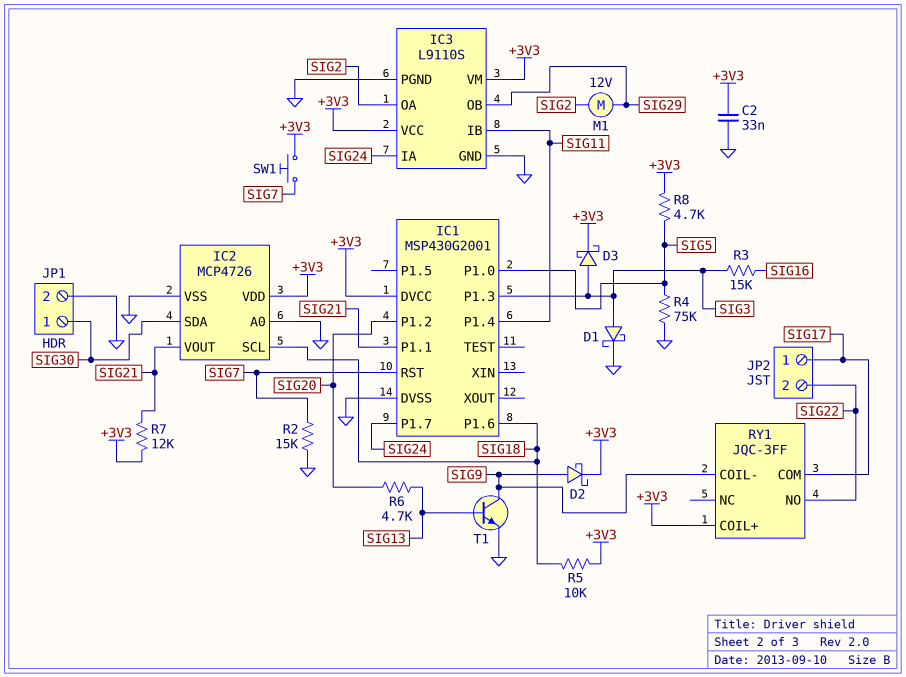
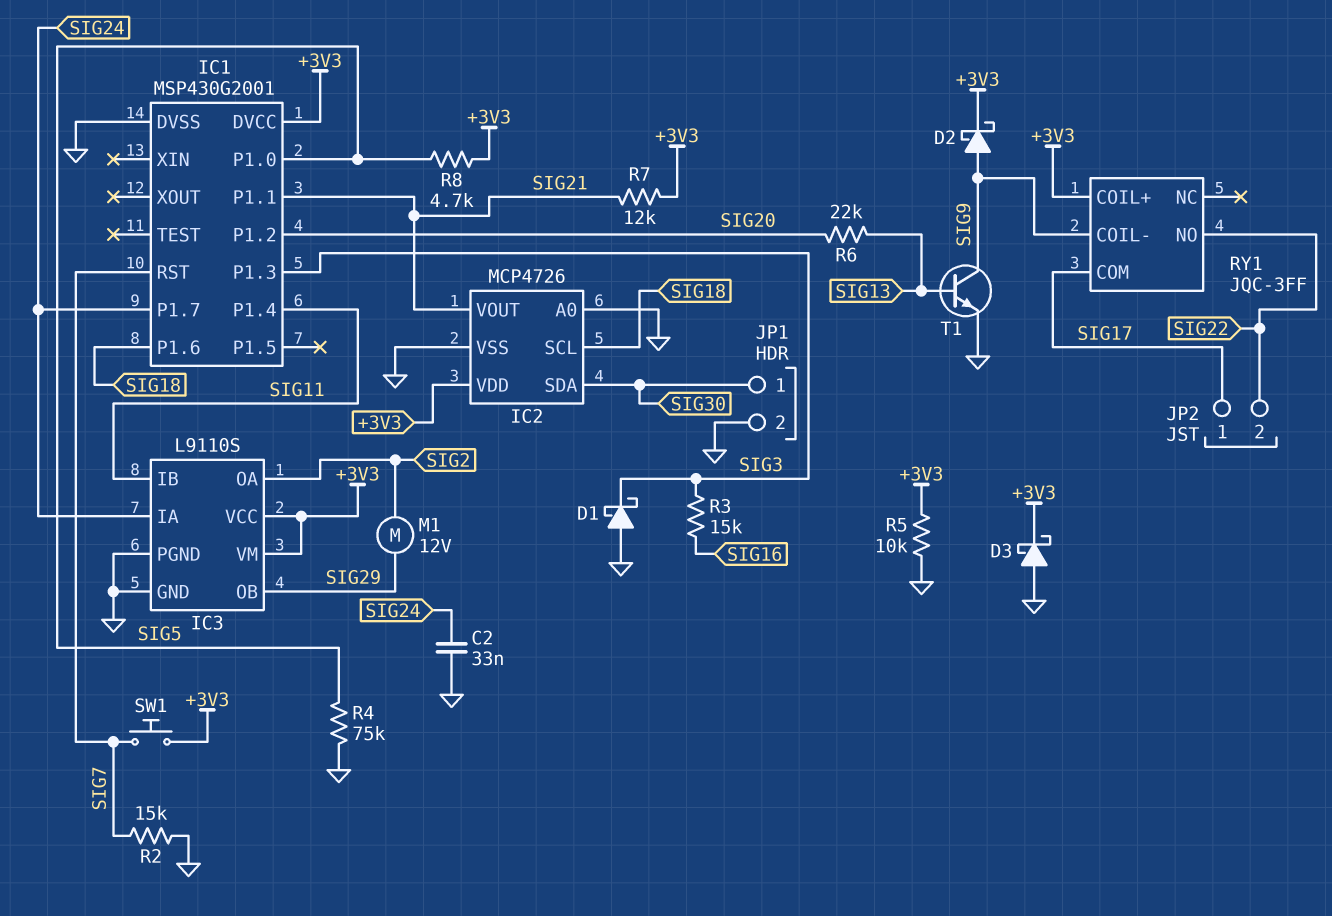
C2: 33nF (+3V3, GND) -> 33nF (GND, SIG24)
D1: schottky (A SIG3, K GND) -> schottky (A GND, K SIG3)
D3: schottky (A SIG3, K +3V3) -> schottky (A GND, K +3V3)
R5: 10k (+3V3, SIG18) -> 10k (+3V3, GND)
R6: 4.7k (SIG13, SIG20) -> 22k (SIG13, SIG20)

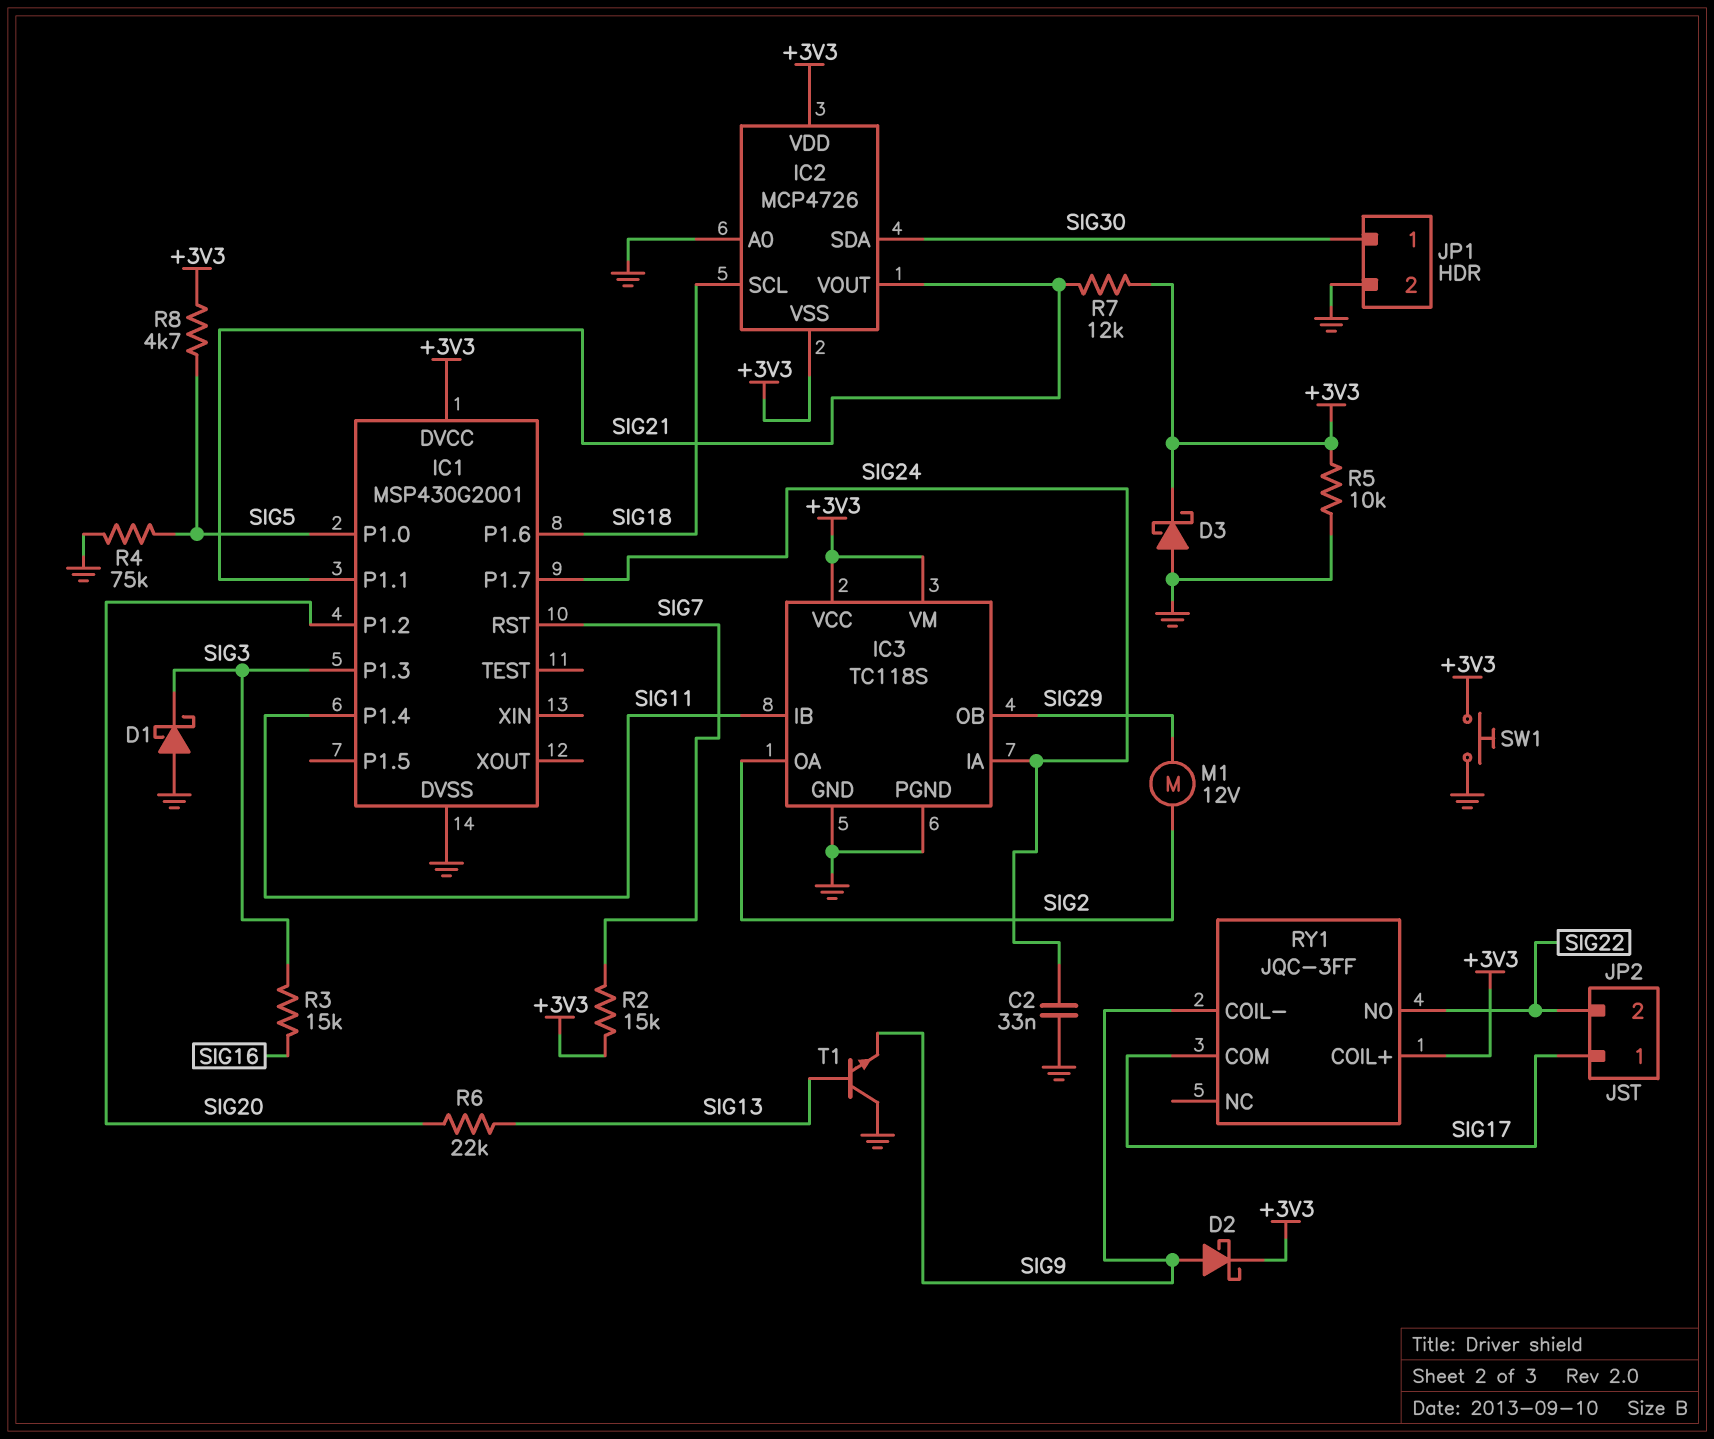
IC2 pin VSS: GND -> +3V3
IC3: L9110S -> TC118S
R2: 15k (GND, SIG7) -> 15k (+3V3, SIG7)
SW1: button (+3V3, SIG7) -> button (+3V3, GND)
T1: NPN (B SIG13, C SIG9, E GND) -> NPN (B SIG13, C GND, E SIG9)

